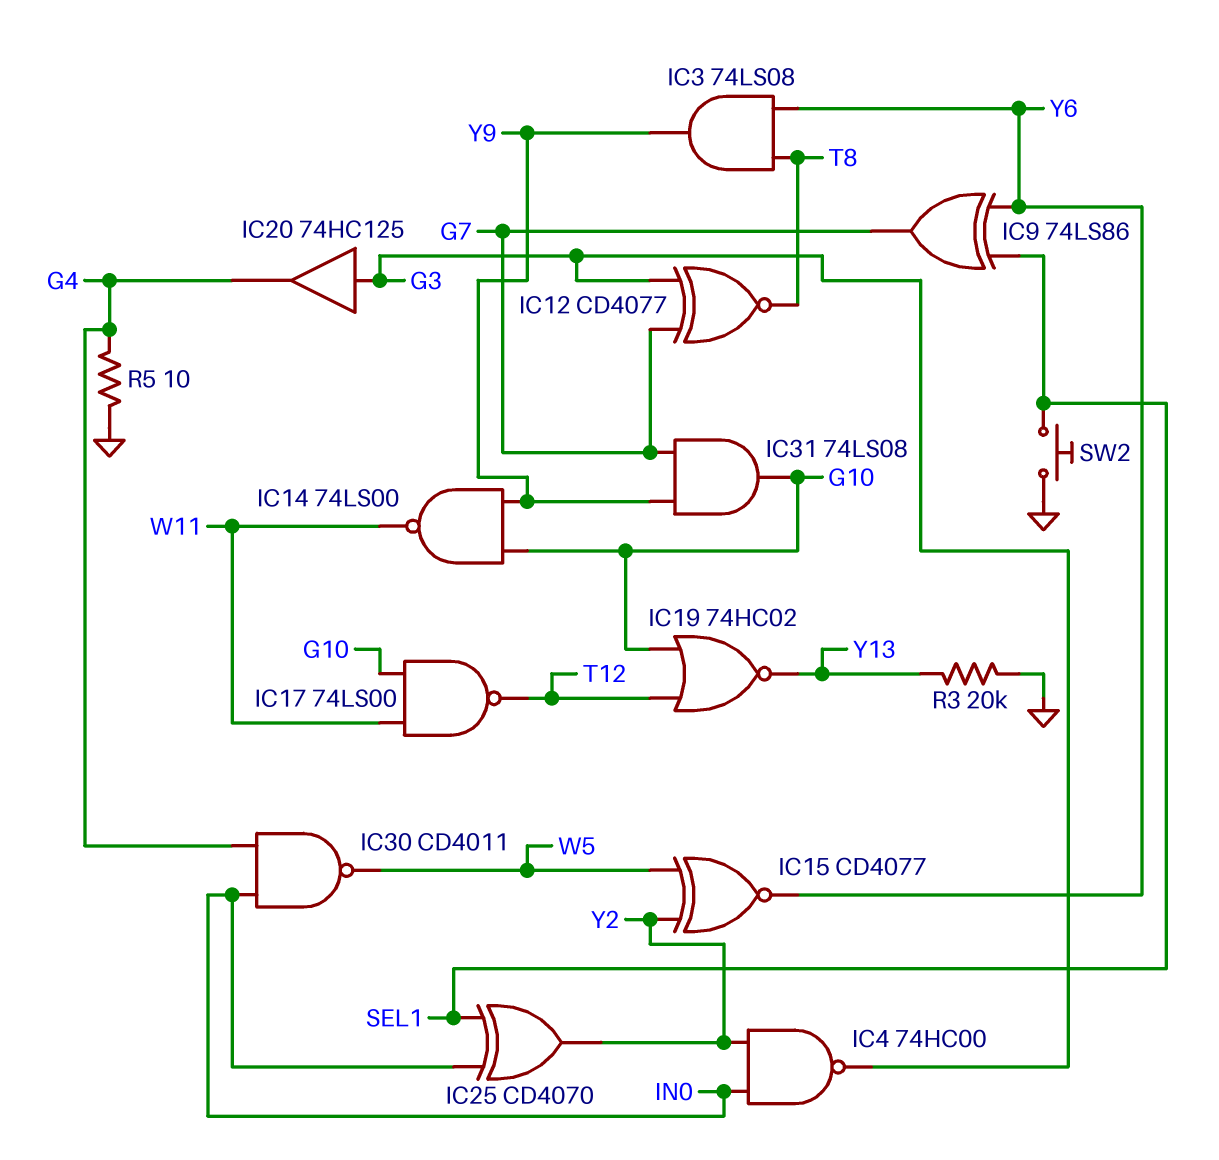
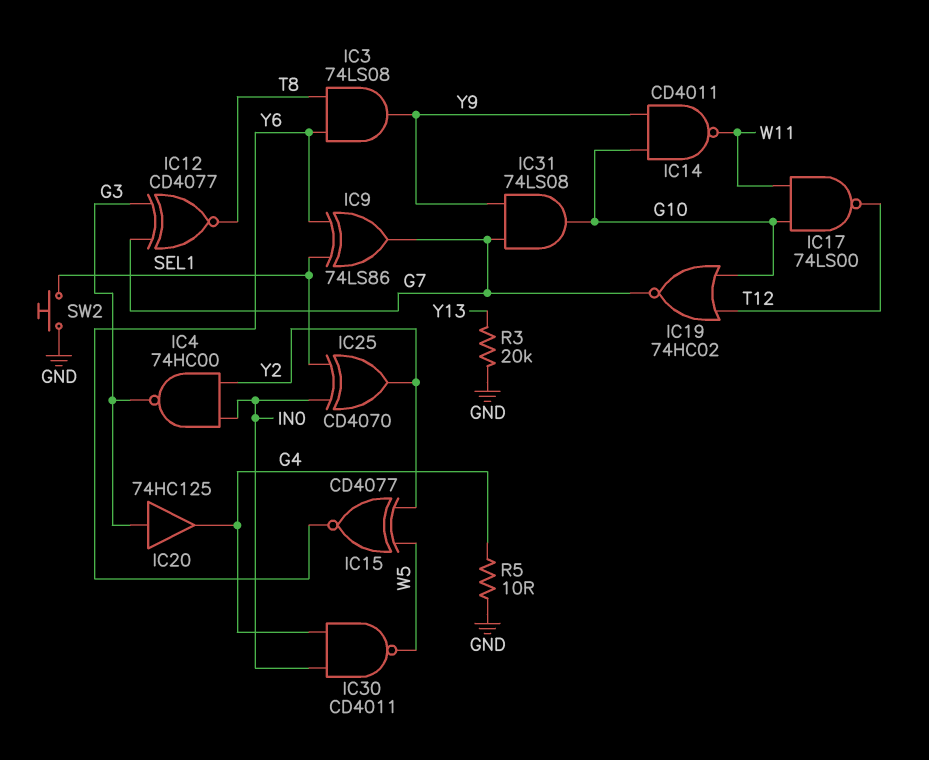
IC14: NAND 74LS00 (in G10, in Y9, out W11) -> NAND CD4011 (in G10, in Y9, out W11)
IC19: NOR 74HC02 (in G10, in T12, out Y13) -> NOR 74HC02 (in G10, in T12, out G7)

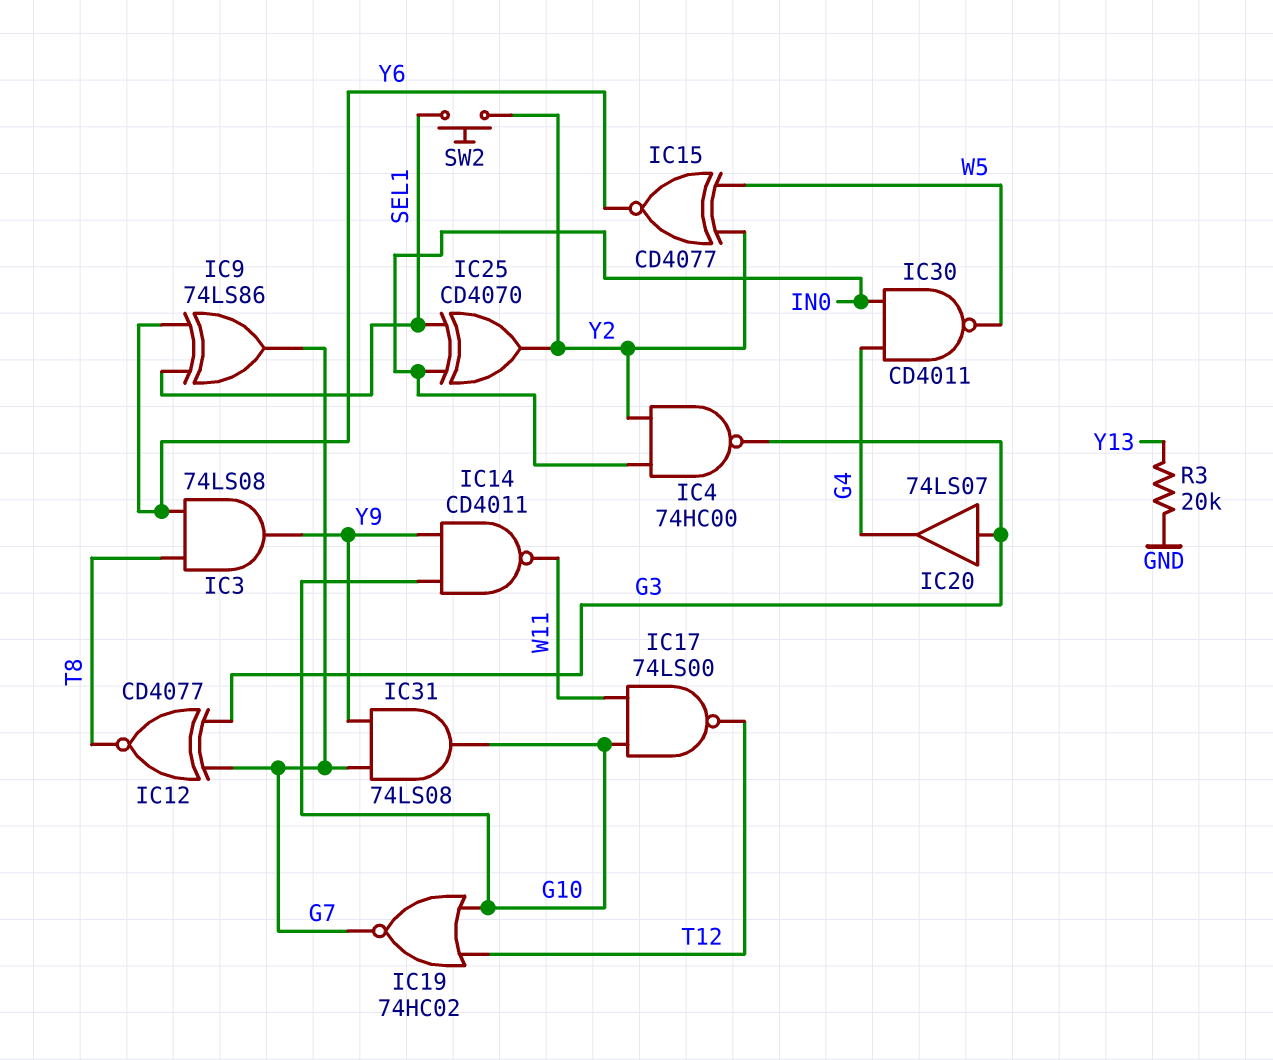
IC20: buffer 74HC125 (in G3, out G4) -> buffer 74LS07 (in G3, out G4)
R5: 10 (G4, GND) -> none
SW2: button (GND, SEL1) -> button (SEL1, Y2)

